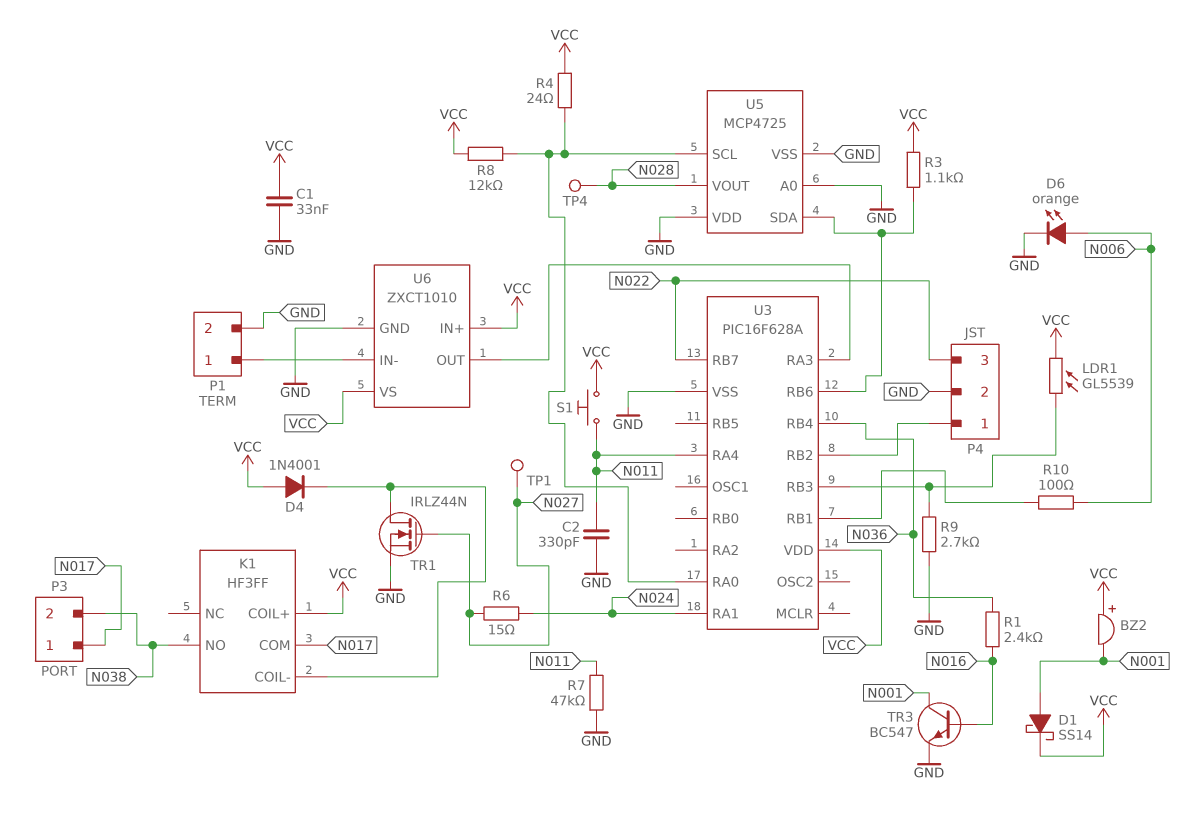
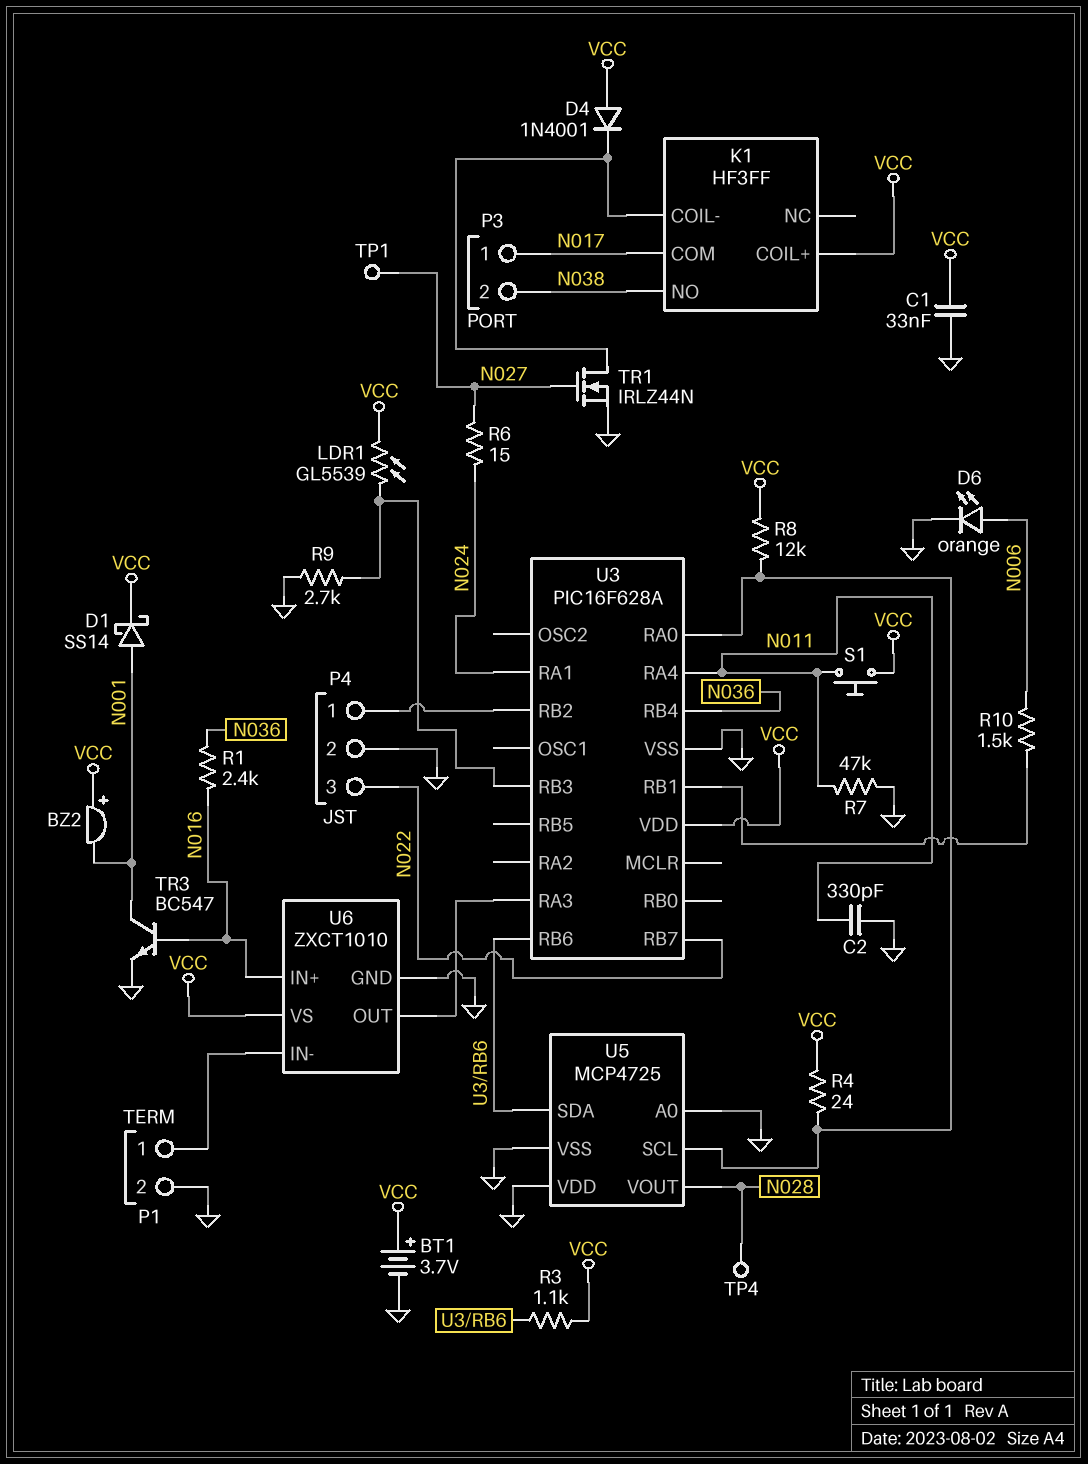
BT1: none -> 3.7V (plus VCC, minus GND)
R10: 100 (N006, U3/RB1) -> 1.5k (N006, U3/RB1)
U6 pin IN+: VCC -> N016

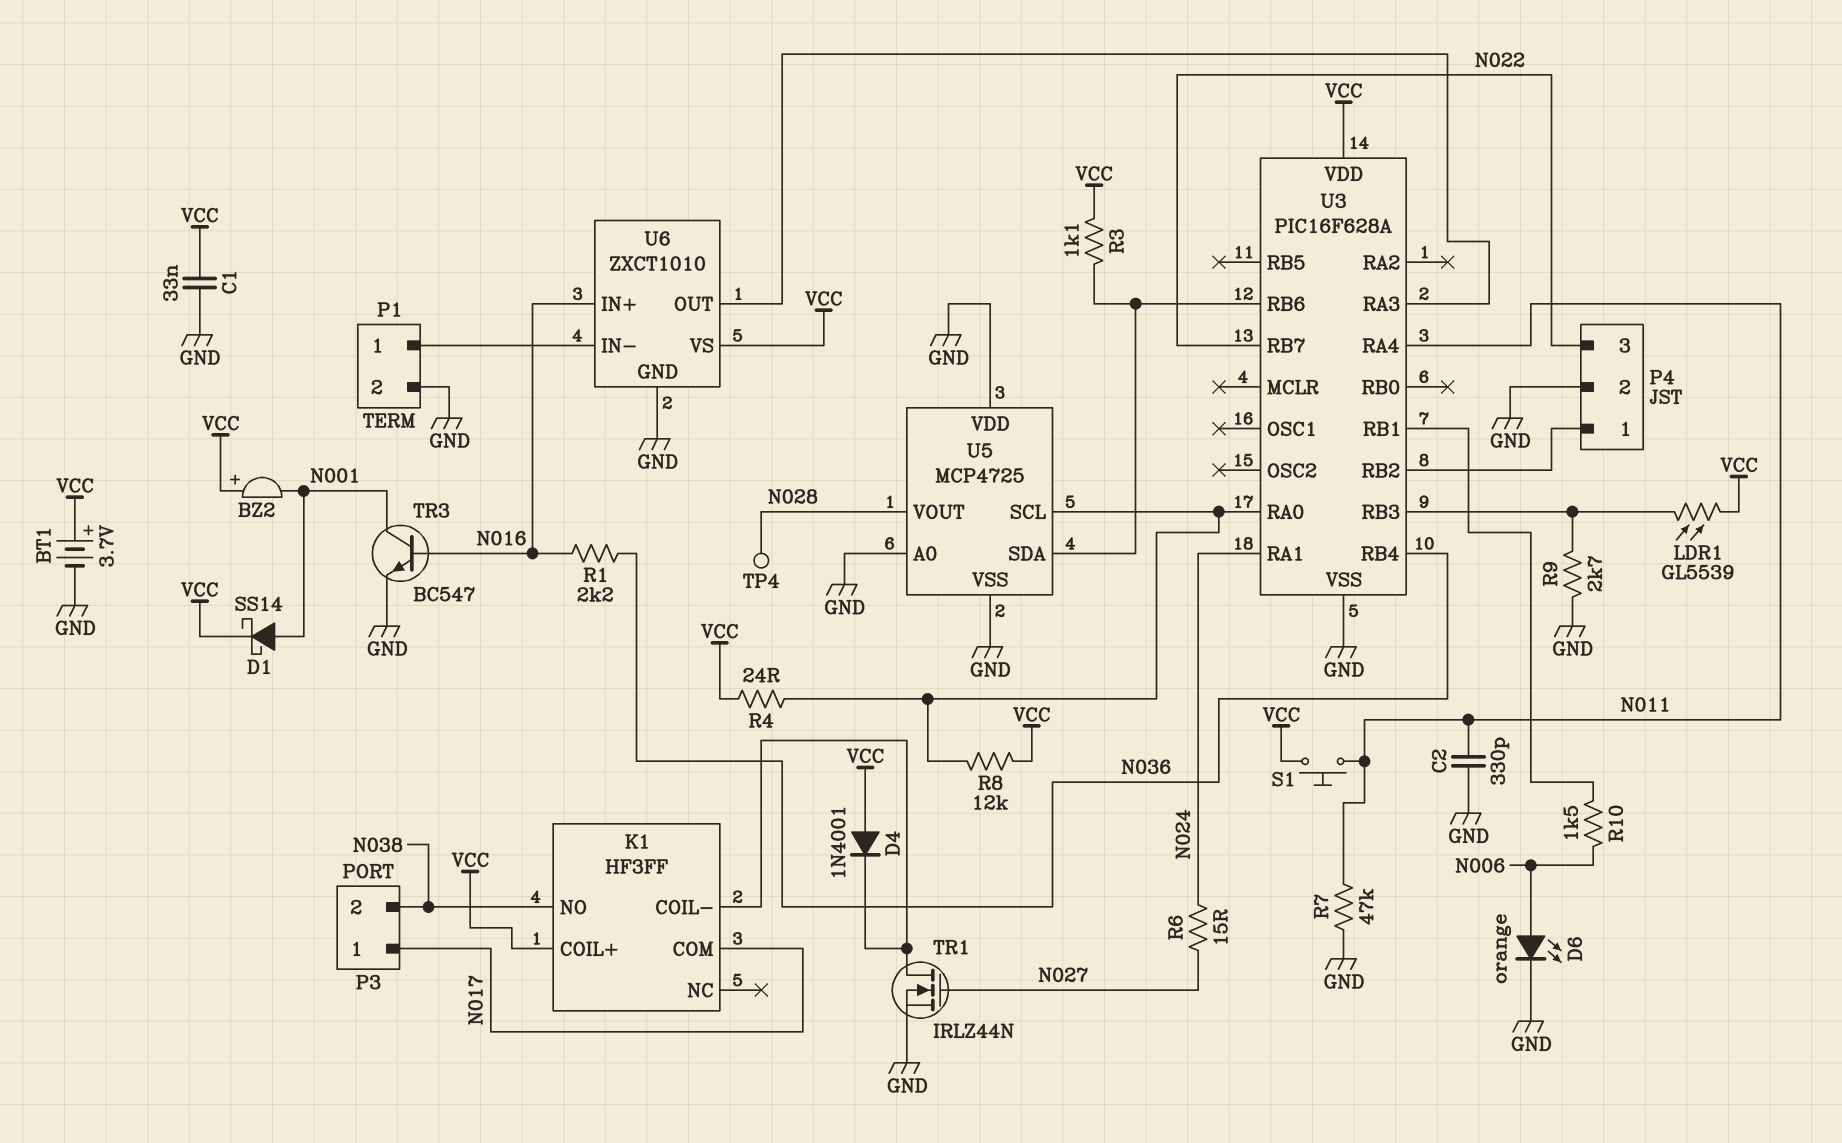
R1: 2.4k (N016, N036) -> 2.2k (N016, N036)
TP1: test point (N027) -> none

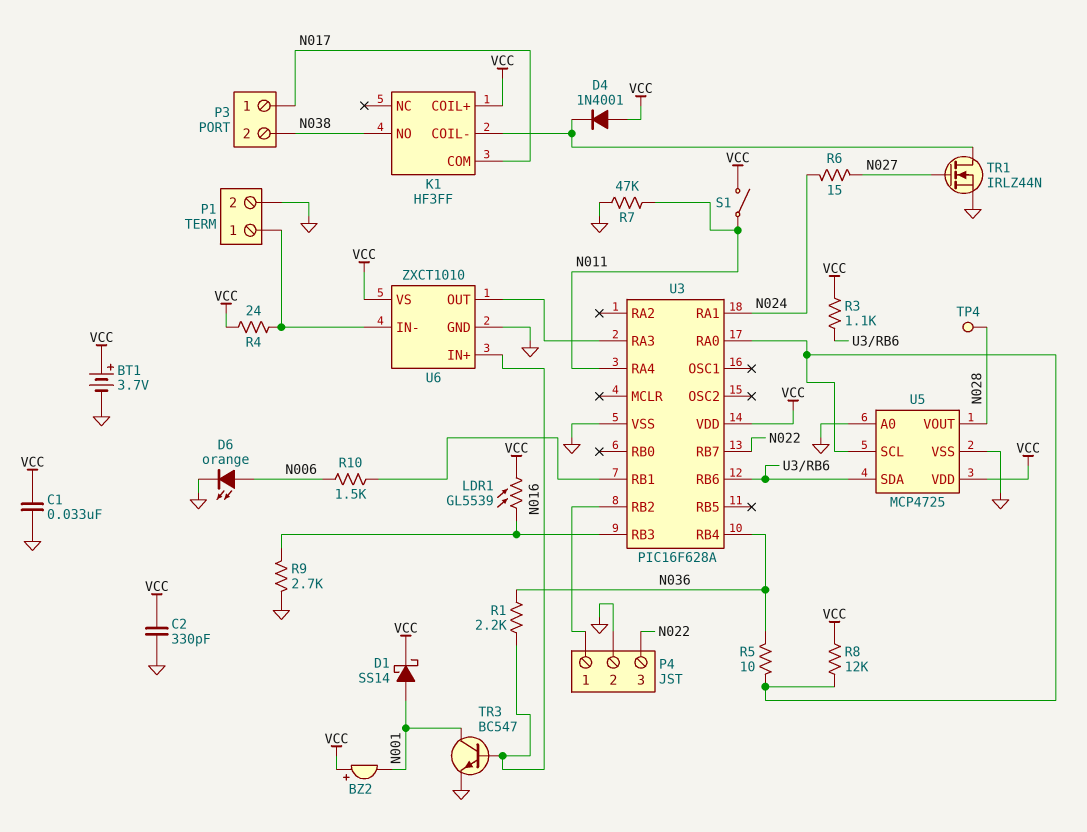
C2: 330pF (GND, N011) -> 330pF (GND, VCC)
R4: 24 (U3/RA0, VCC) -> 24 (P1/1, VCC)
R5: none -> 10 (N036, U3/RA0)
S1: button (N011, VCC) -> switch (N011, VCC)
U5 pin VDD: GND -> VCC

